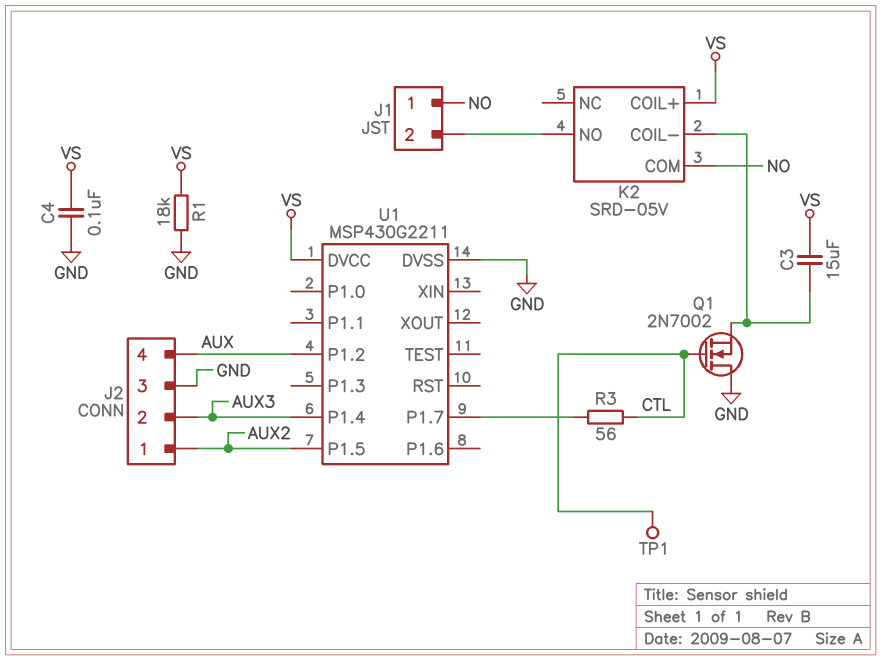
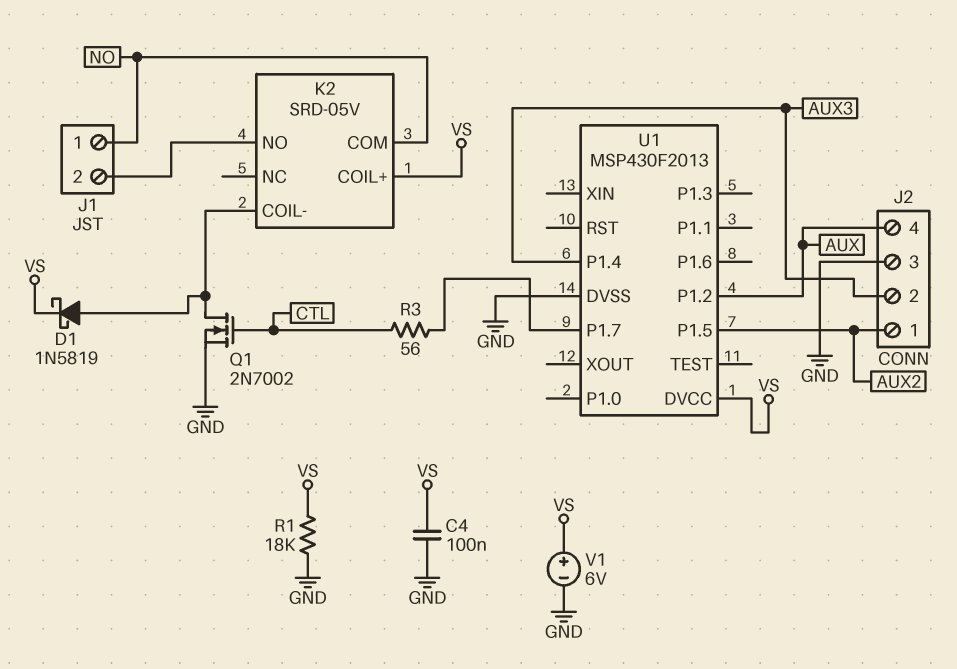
C3: 15uF (K2/COIL-, VS) -> none
D1: none -> schottky 1N5819 (A K2/COIL-, K VS)
Q1: NMOS 2N7002 (G CTL, D GND, S K2/COIL-) -> NMOS 2N7002 (G CTL, D K2/COIL-, S GND)
TP1: test point (CTL) -> none
U1: MSP430G2211 -> MSP430F2013
V1: none -> 6V (plus VS, minus GND)

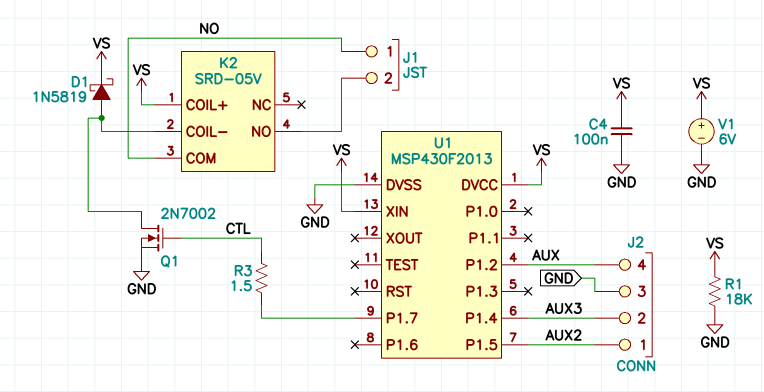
R3: 56 (CTL, U1/P1.7) -> 1.5 (CTL, U1/P1.7)
U1 pin XIN: none -> VS

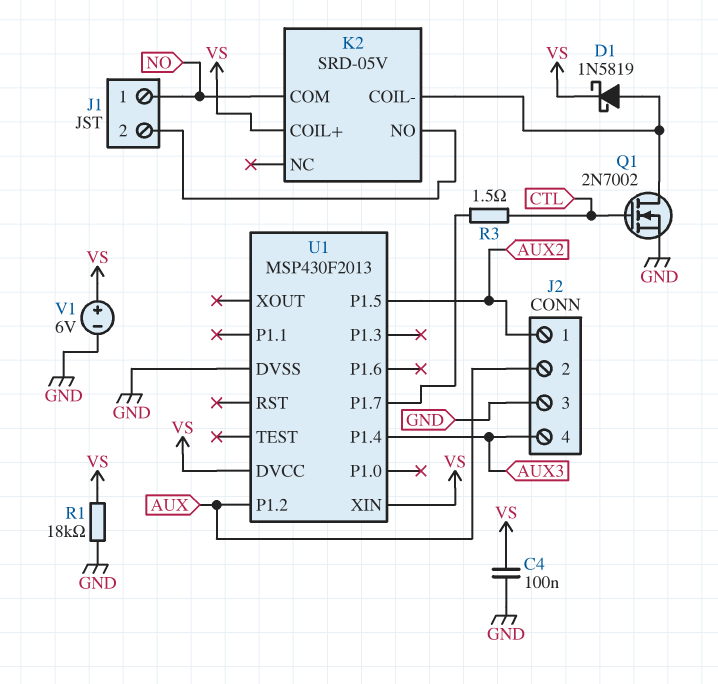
J2 pin 2: AUX3 -> AUX
J2 pin 4: AUX -> AUX3

